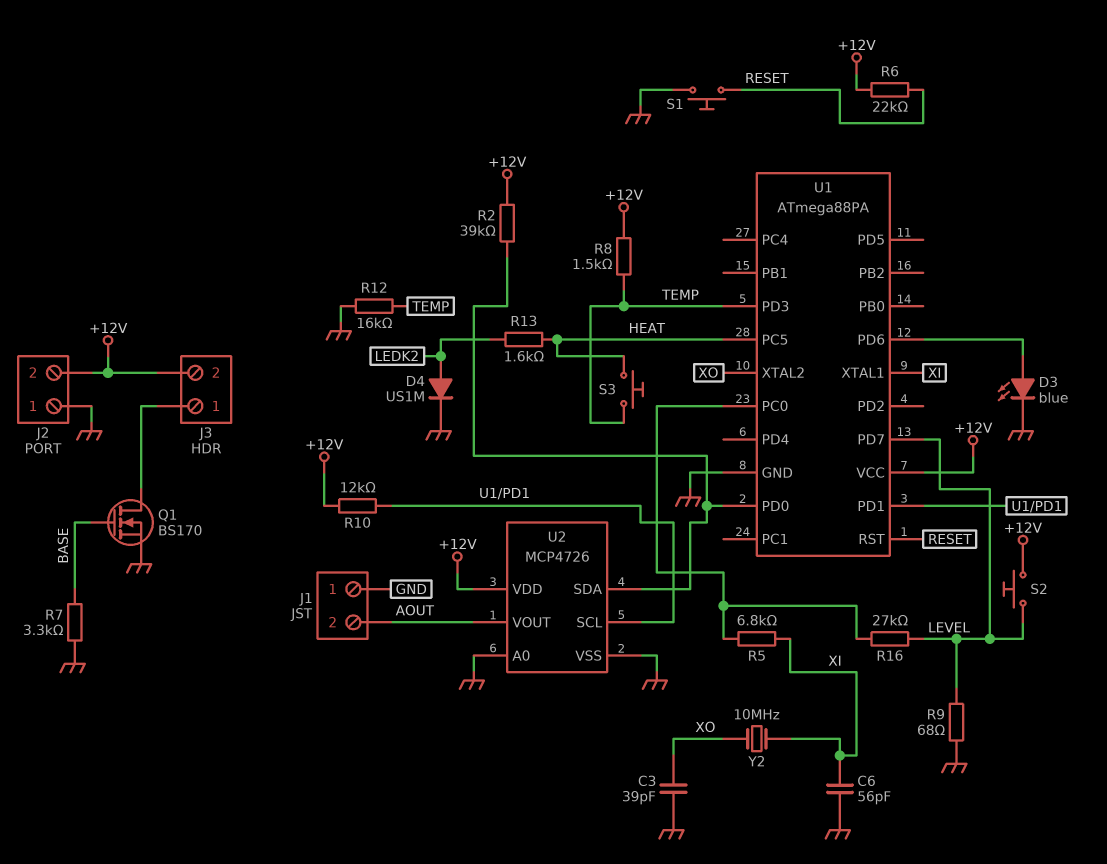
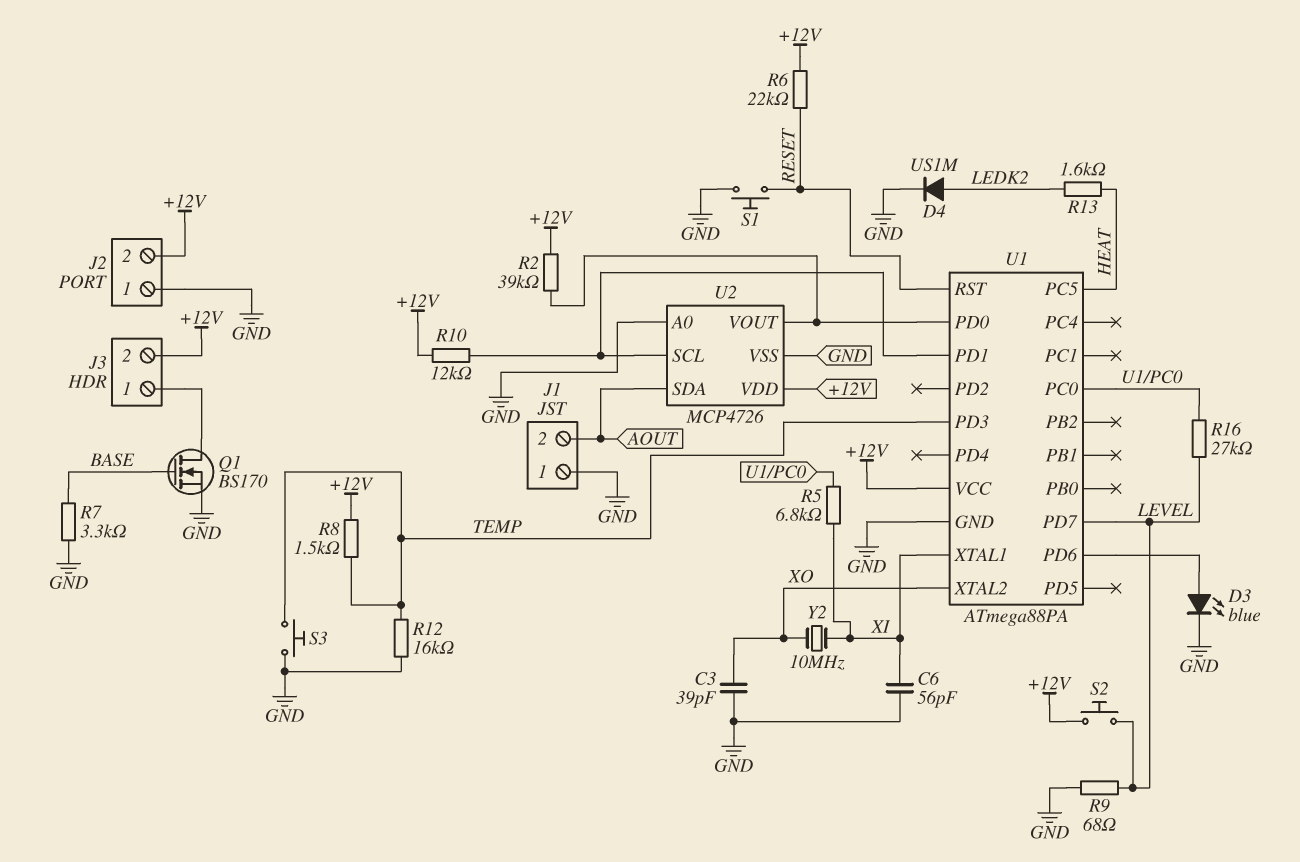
S3: button (HEAT, TEMP) -> button (GND, TEMP)
U2 pin SDA: U1/PD0 -> AOUT
U2 pin VOUT: AOUT -> U1/PD0

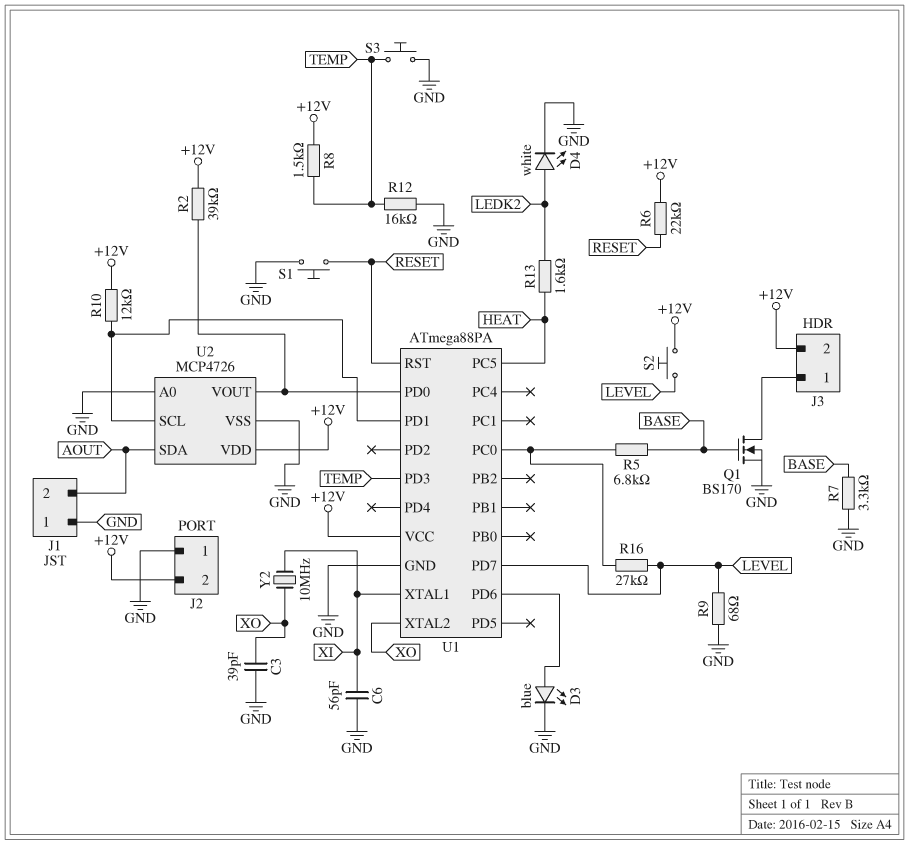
D4: diode US1M (A LEDK2, K GND) -> LED white (A LEDK2, K GND)
R5: 6.8k (U1/PC0, XI) -> 6.8k (BASE, U1/PC0)

